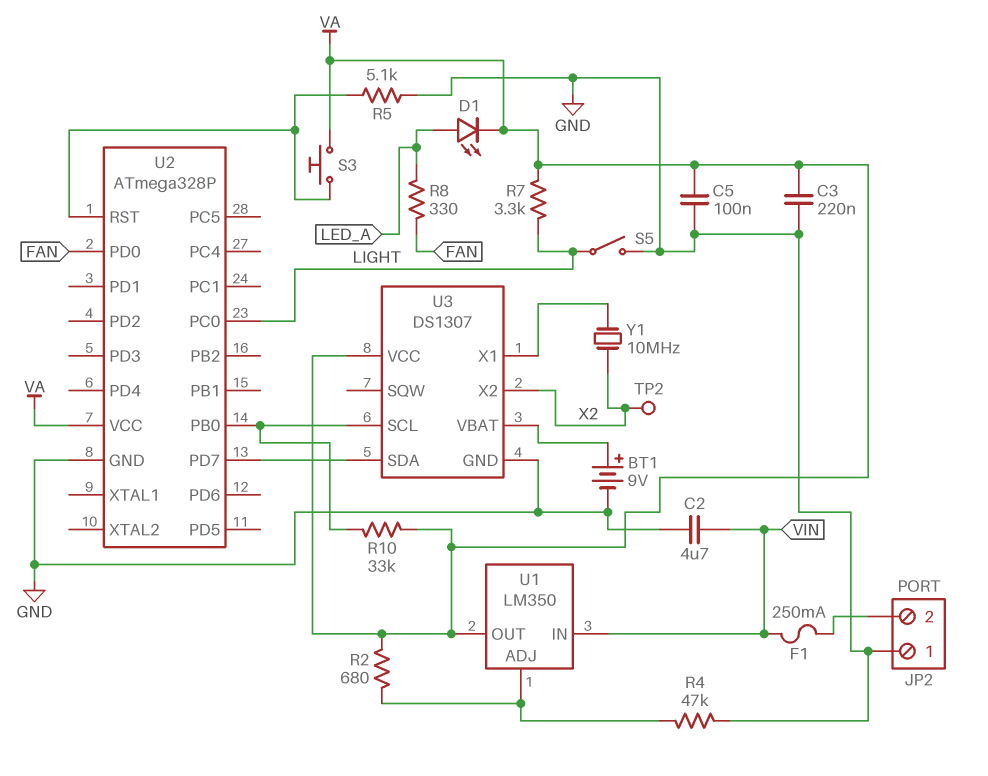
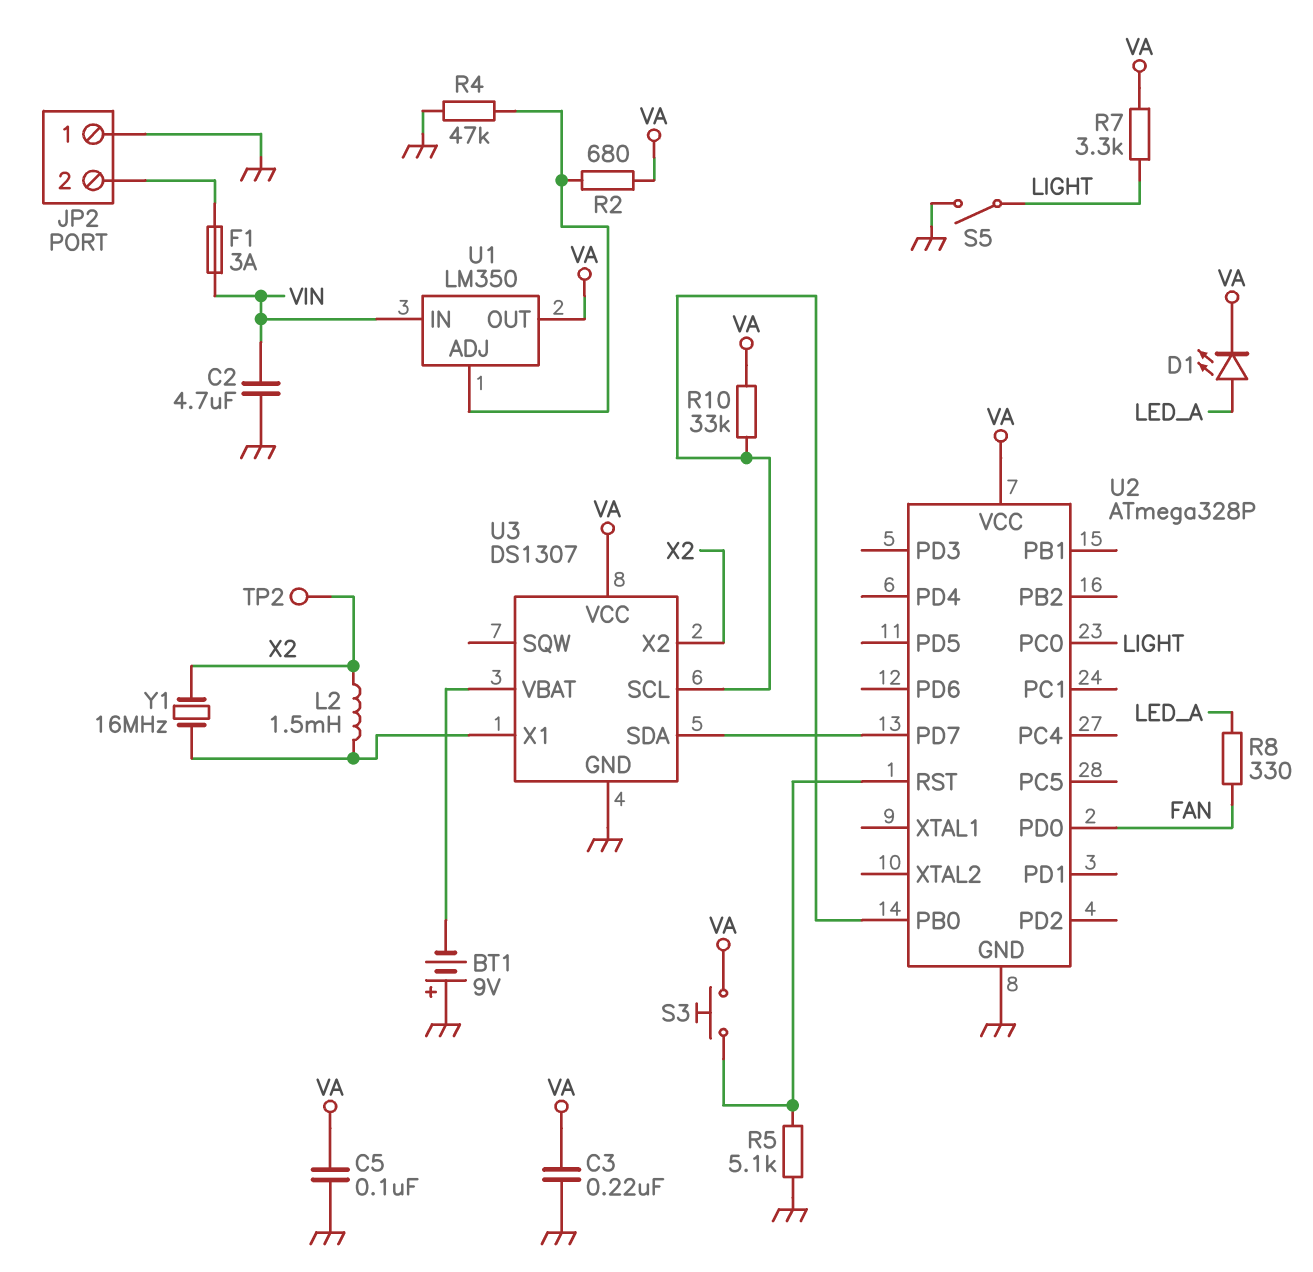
BT1: 9V (plus U3/VBAT, minus GND) -> 9V (plus GND, minus U3/VBAT)
F1: 250mA (JP2/2, VIN) -> 3A (JP2/2, VIN)
L2: none -> 1.5mH (U3/X1, X2)
Y1: 10MHz (U3/X1, X2) -> 16MHz (U3/X1, X2)

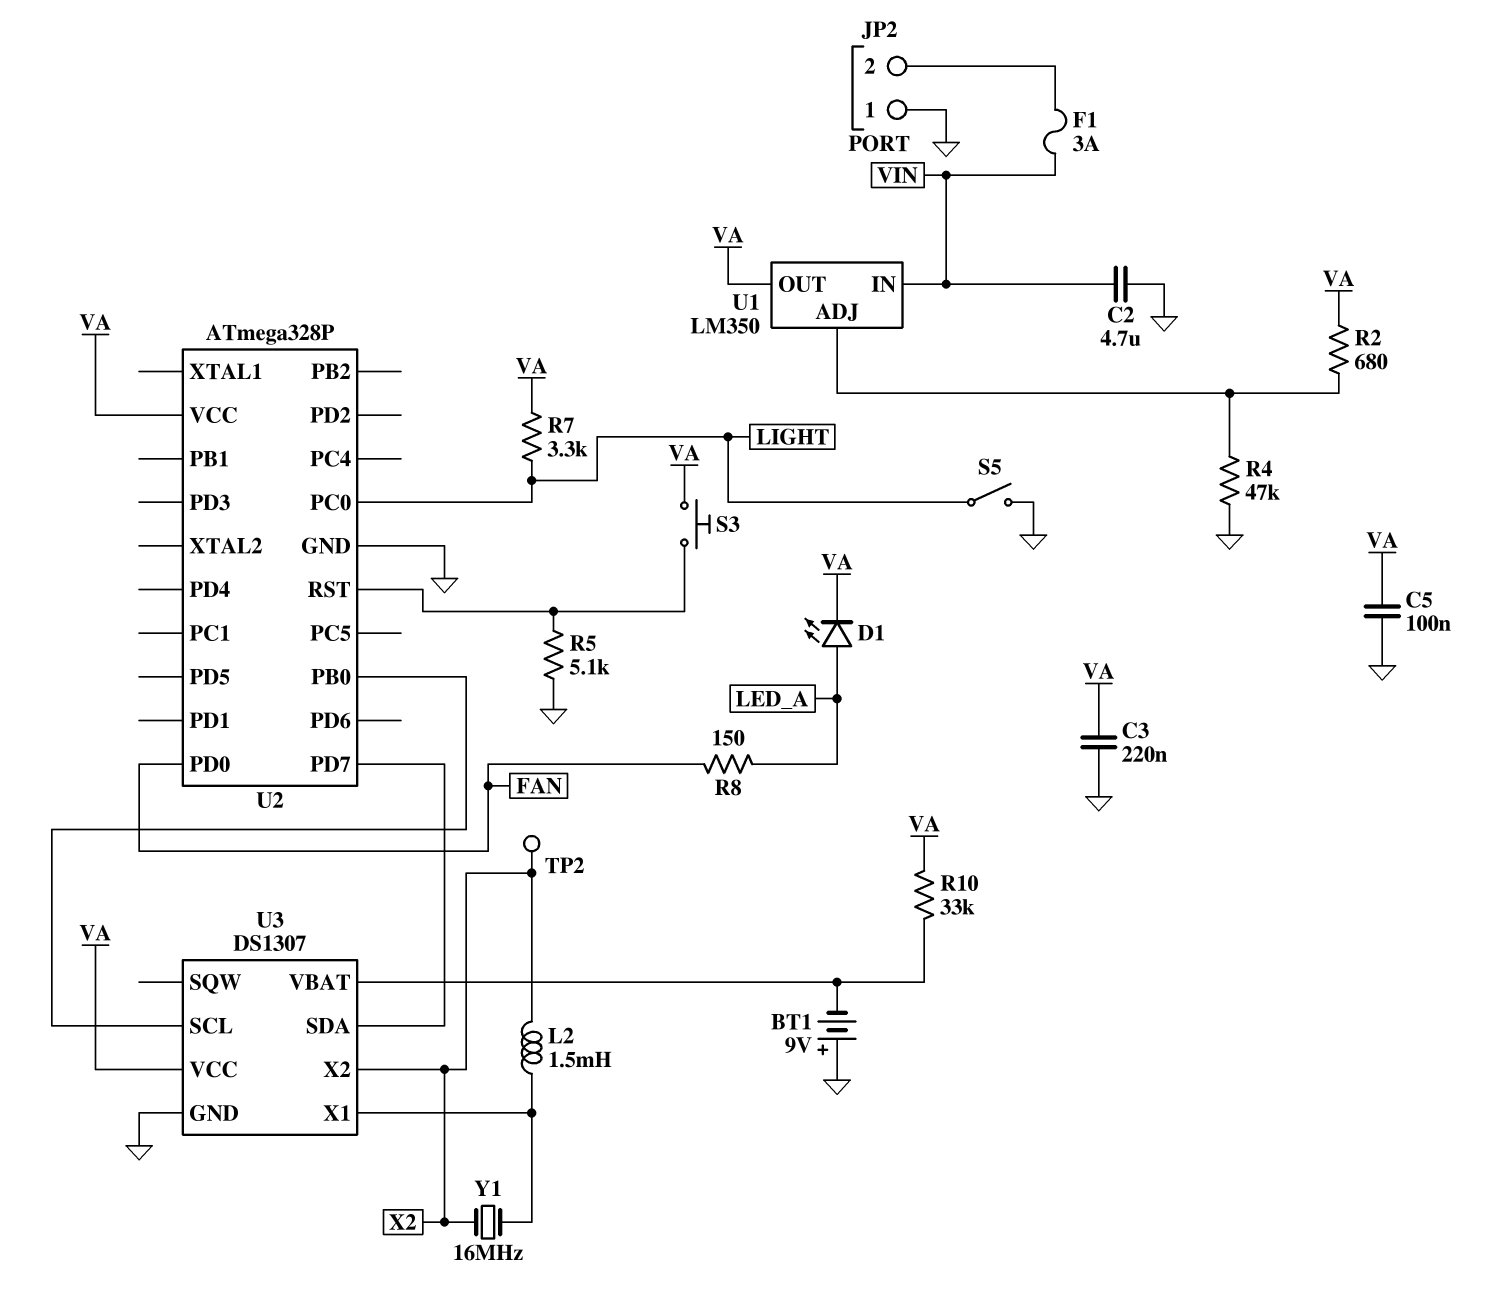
R8: 330 (FAN, LED_A) -> 150 (FAN, LED_A)
R10: 33k (U2/PB0, VA) -> 33k (U3/VBAT, VA)

